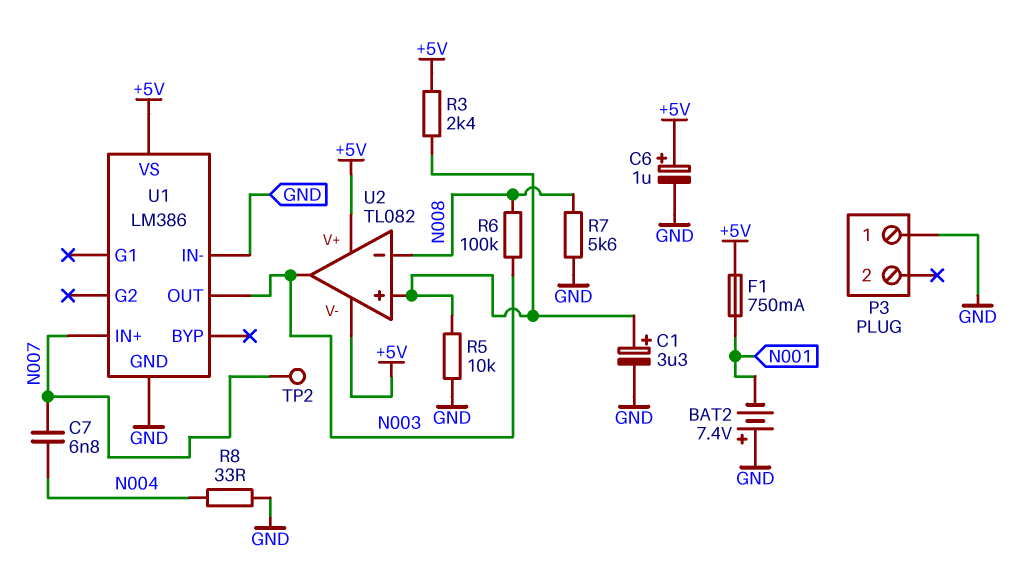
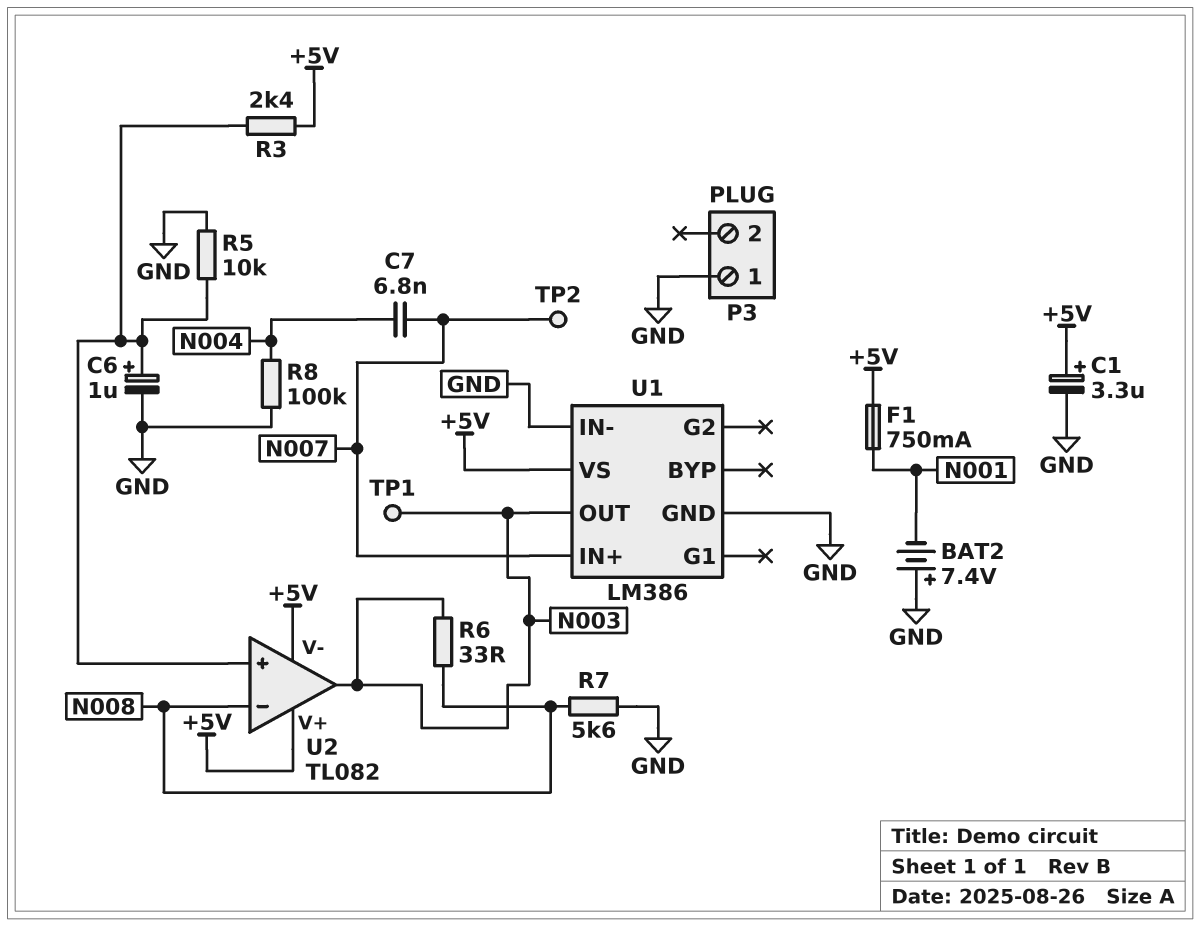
C1: 3.3uF (plus U2/in+, minus GND) -> 3.3uF (plus +5V, minus GND)
C6: 1uF (plus +5V, minus GND) -> 1uF (plus U2/in+, minus GND)
R6: 100k (N003, N008) -> 33 (N003, N008)
R8: 33 (GND, N004) -> 100k (GND, N004)
TP1: none -> test point (N003)

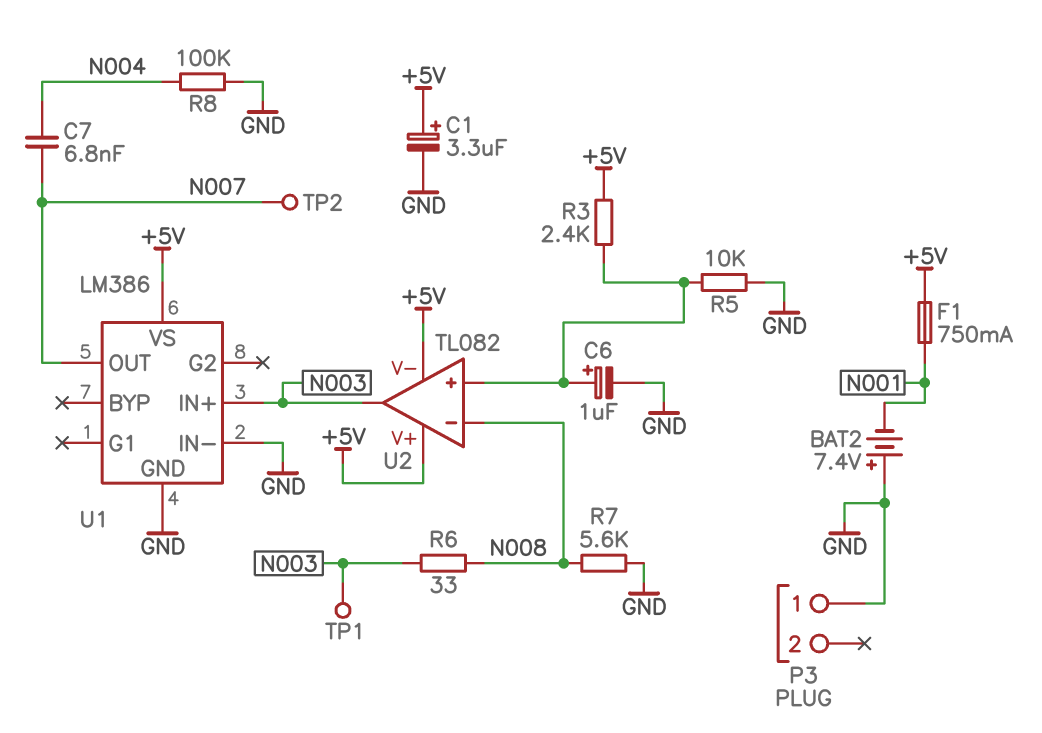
U1 pin IN+: N007 -> N003
U1 pin OUT: N003 -> N007

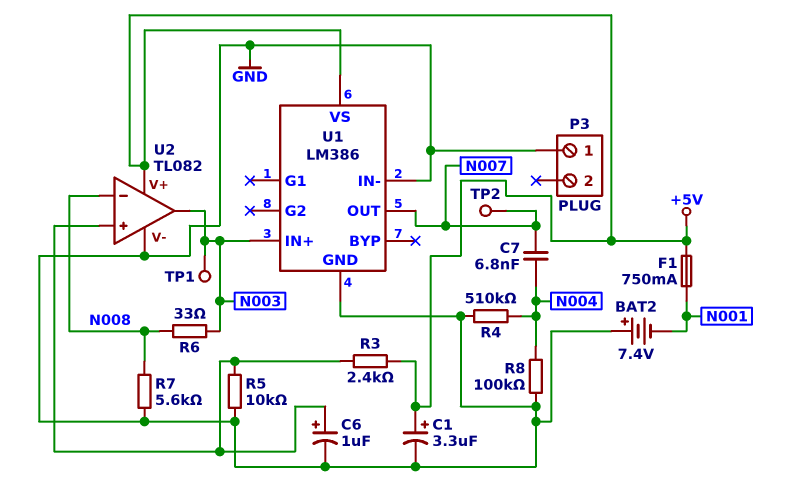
R4: none -> 510k (GND, N004)
U2 pin V-: +5V -> GND

